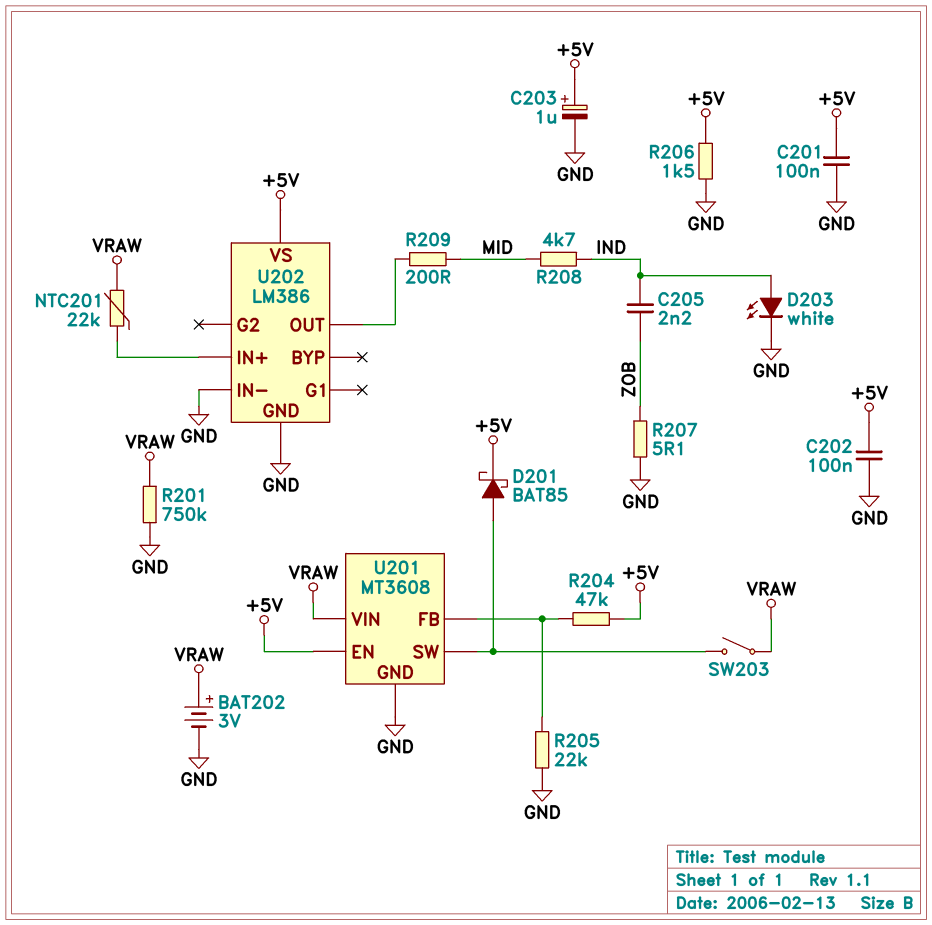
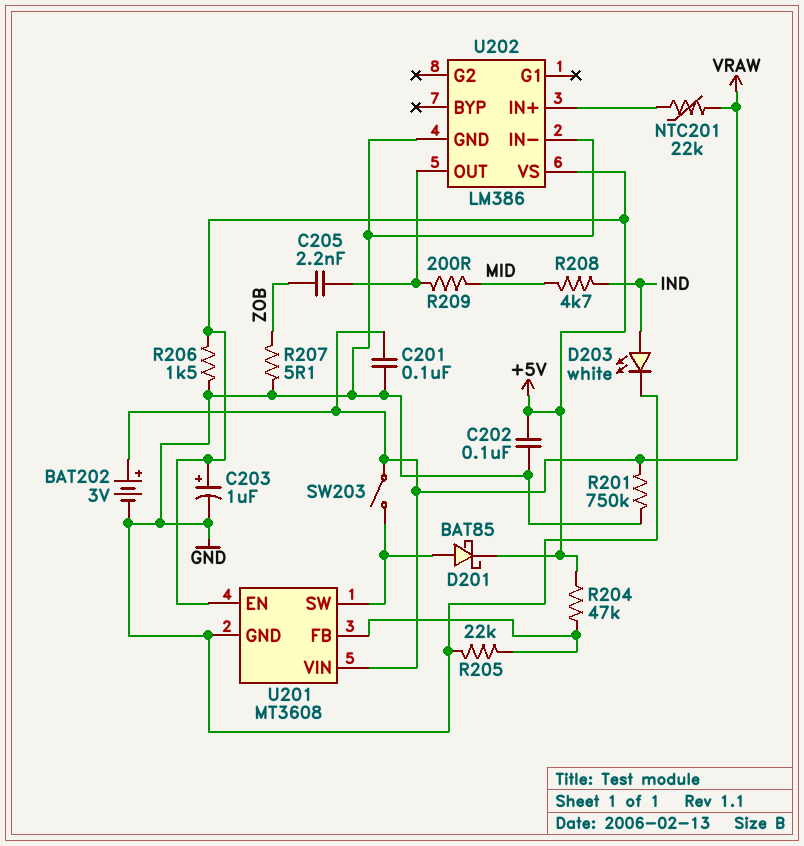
C201: 100nF (+5V, GND) -> 100nF (GND, VRAW)
C205: 2.2nF (IND, ZOB) -> 2.2nF (U202/OUT, ZOB)

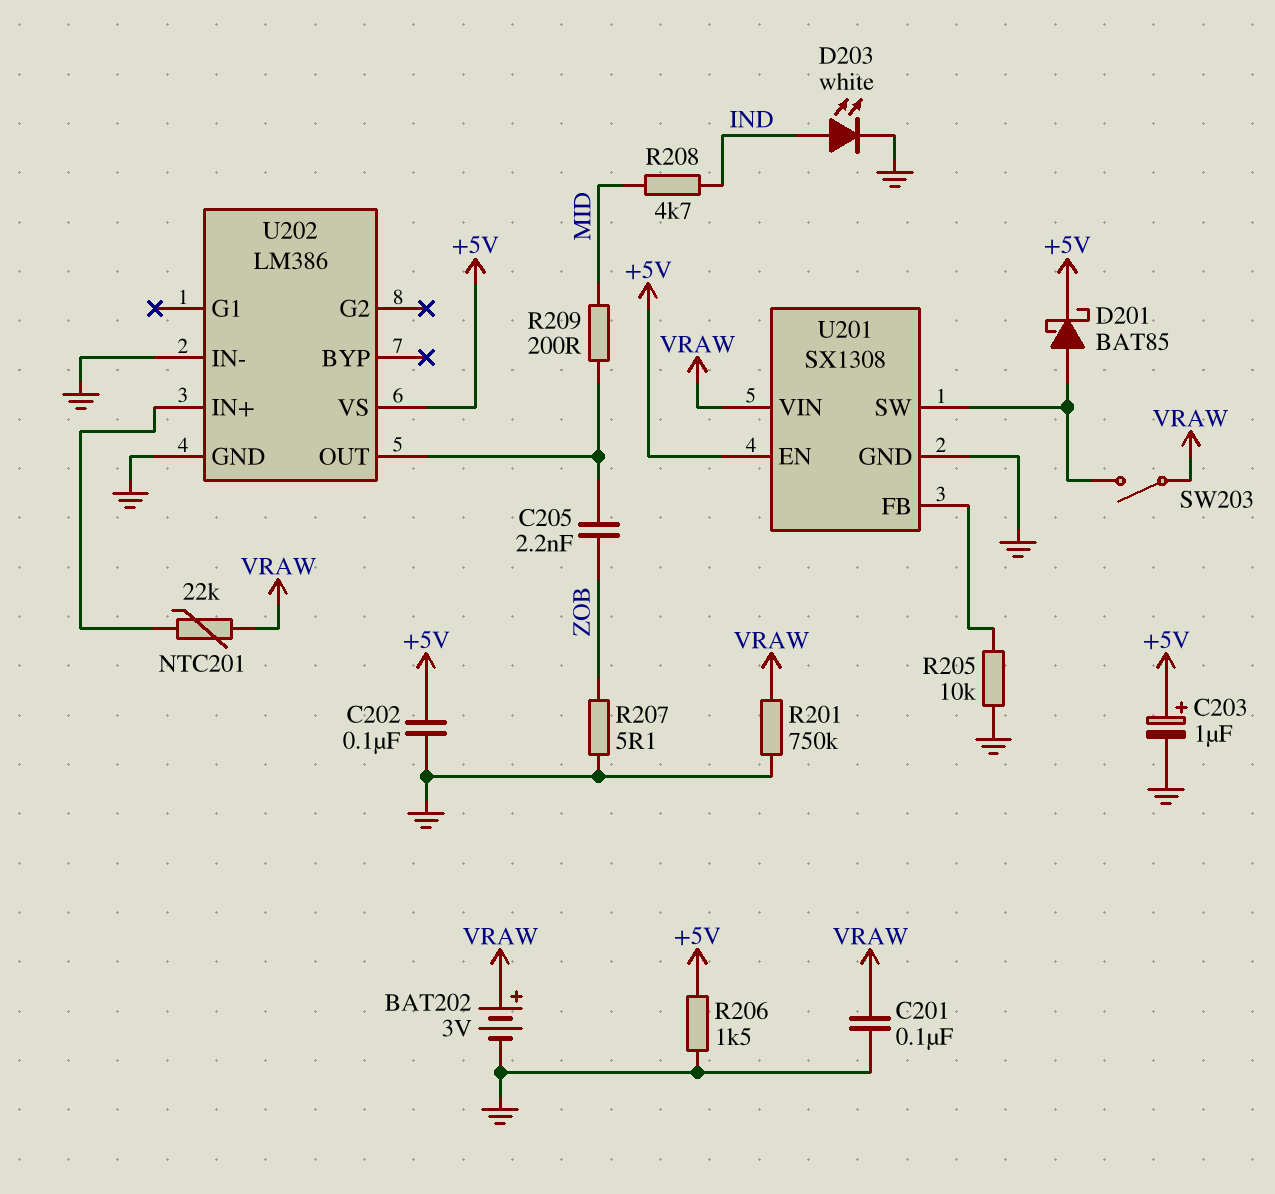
R204: 47k (+5V, U201/FB) -> none
R205: 22k (GND, U201/FB) -> 10k (GND, U201/FB)
U201: MT3608 -> SX1308

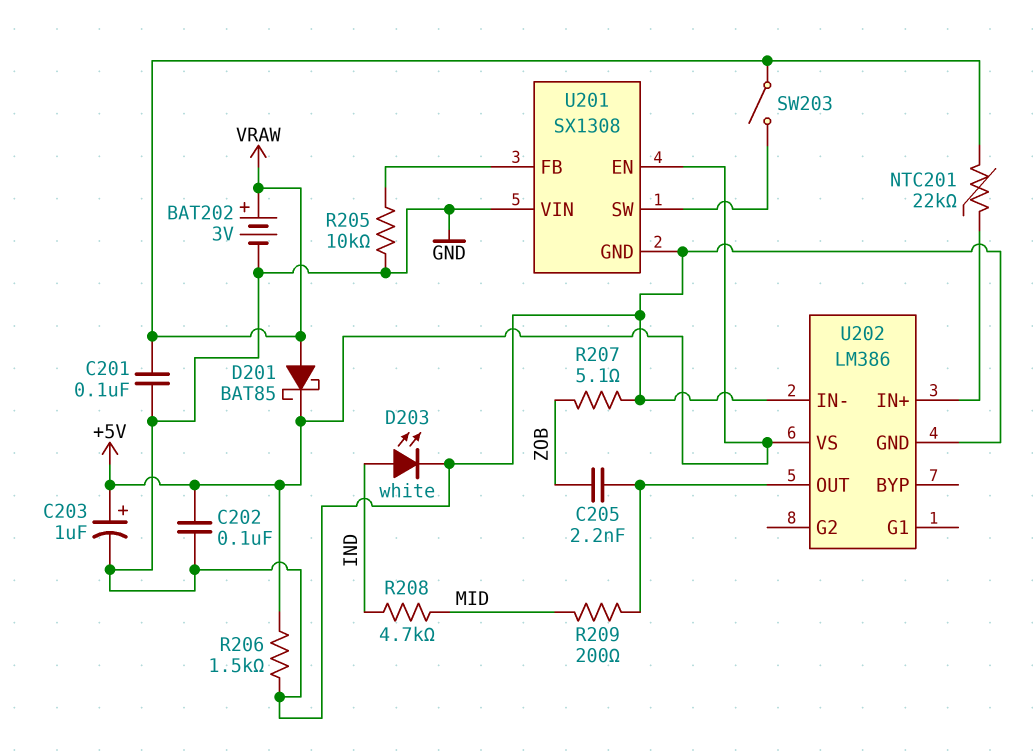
D201: schottky BAT85 (A U201/SW, K +5V) -> schottky BAT85 (A VRAW, K +5V)
R201: 750k (GND, VRAW) -> none
U201 pin VIN: VRAW -> GND

